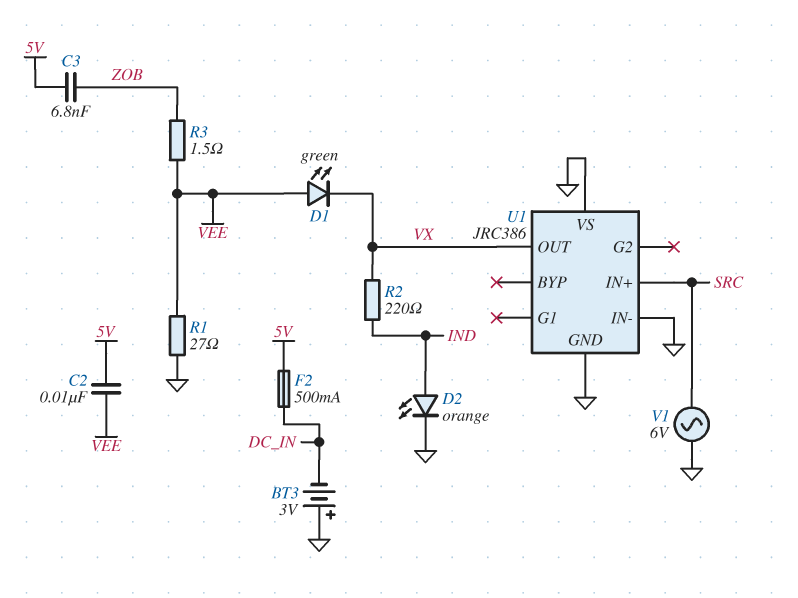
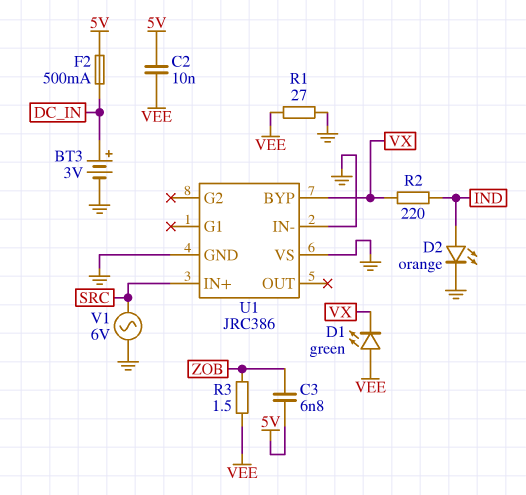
BT3: 3V (plus GND, minus DC_IN) -> 3V (plus DC_IN, minus GND)
U1 pin BYP: none -> VX
U1 pin OUT: VX -> none

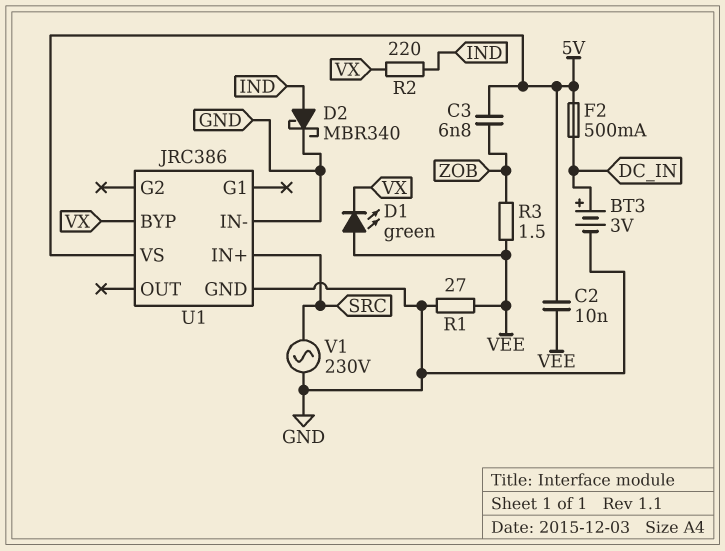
D2: LED orange (A IND, K GND) -> schottky MBR340 (A IND, K GND)
U1 pin VS: GND -> 5V
V1: AC 6V (GND, SRC) -> AC 230V (GND, SRC)

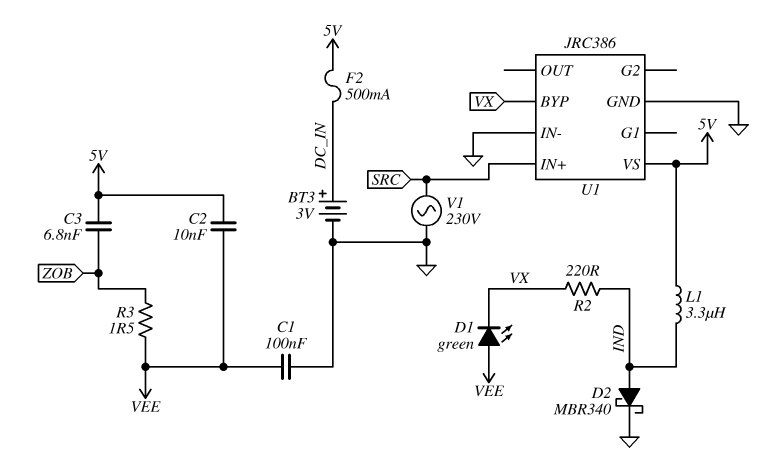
C1: none -> 100nF (GND, VEE)
L1: none -> 3.3uH (5V, IND)
R1: 27 (GND, VEE) -> none

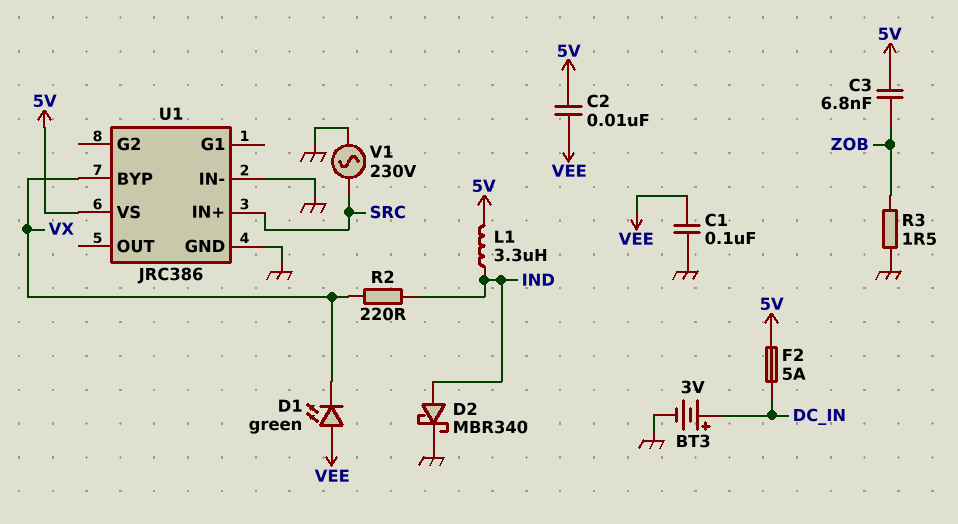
F2: 500mA (5V, DC_IN) -> 5A (5V, DC_IN)
R3: 1.5 (VEE, ZOB) -> 1.5 (GND, ZOB)

